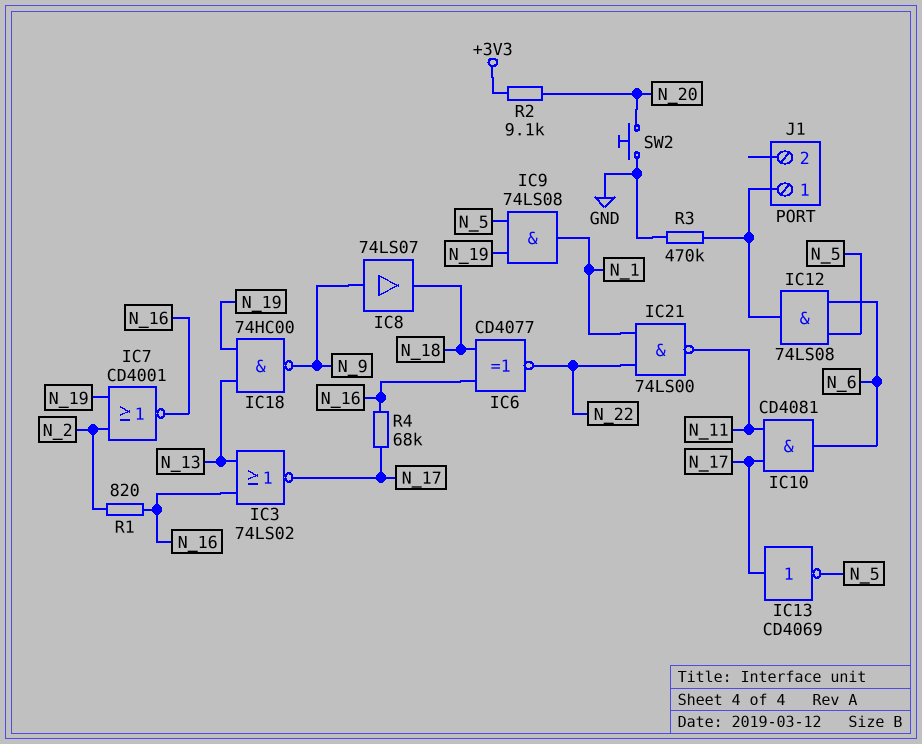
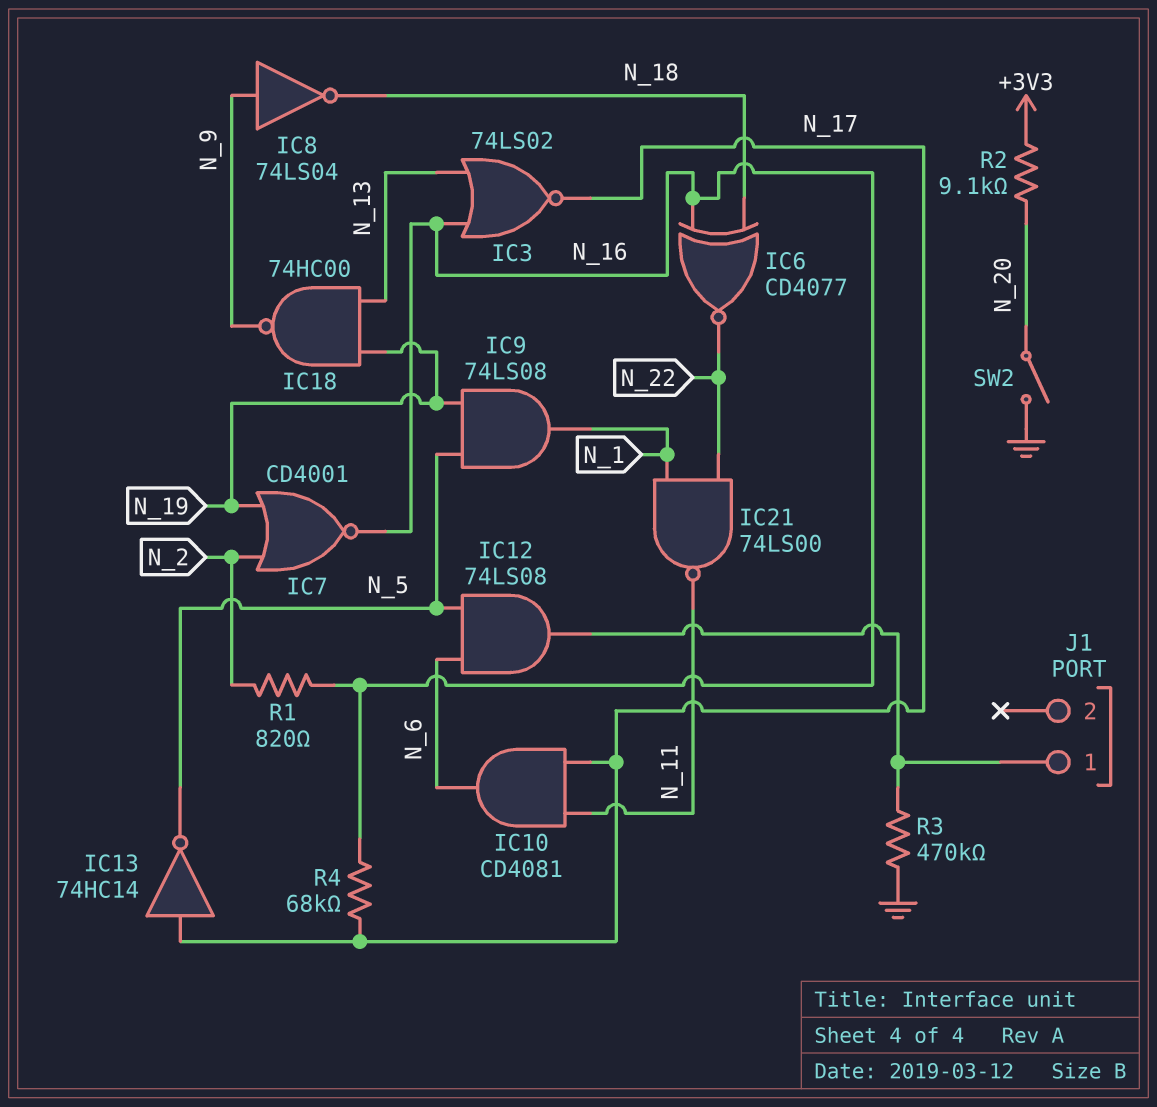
IC8: buffer 74LS07 (in N_9, out N_18) -> NOT 74LS04 (in N_9, out N_18)
IC13: NOT CD4069 (in N_17, out N_5) -> NOT 74HC14 (in N_17, out N_5)
SW2: button (GND, N_20) -> switch (GND, N_20)

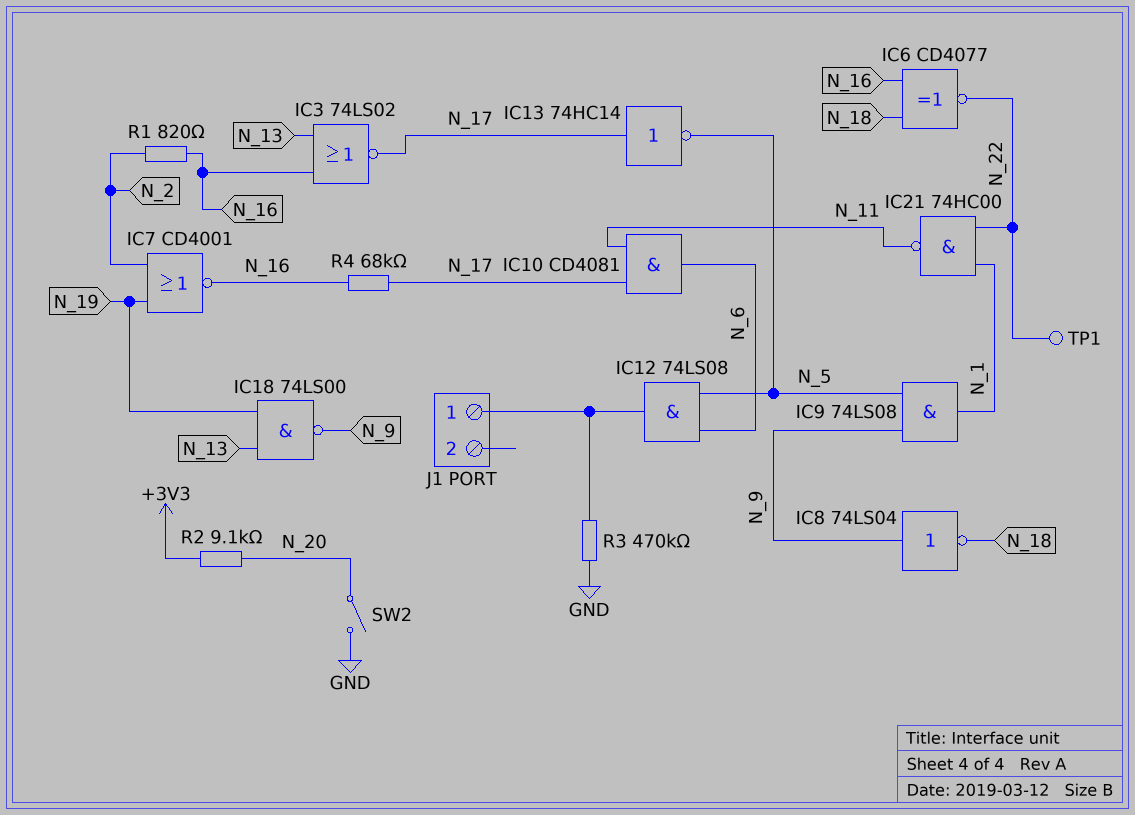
IC9: AND 74LS08 (in N_5, in N_19, out N_1) -> AND 74LS08 (in N_5, in N_9, out N_1)
IC18: NAND 74HC00 (in N_13, in N_19, out N_9) -> NAND 74LS00 (in N_13, in N_19, out N_9)
IC21: NAND 74LS00 (in N_1, in N_22, out N_11) -> NAND 74HC00 (in N_1, in N_22, out N_11)
TP1: none -> test point (N_22)

